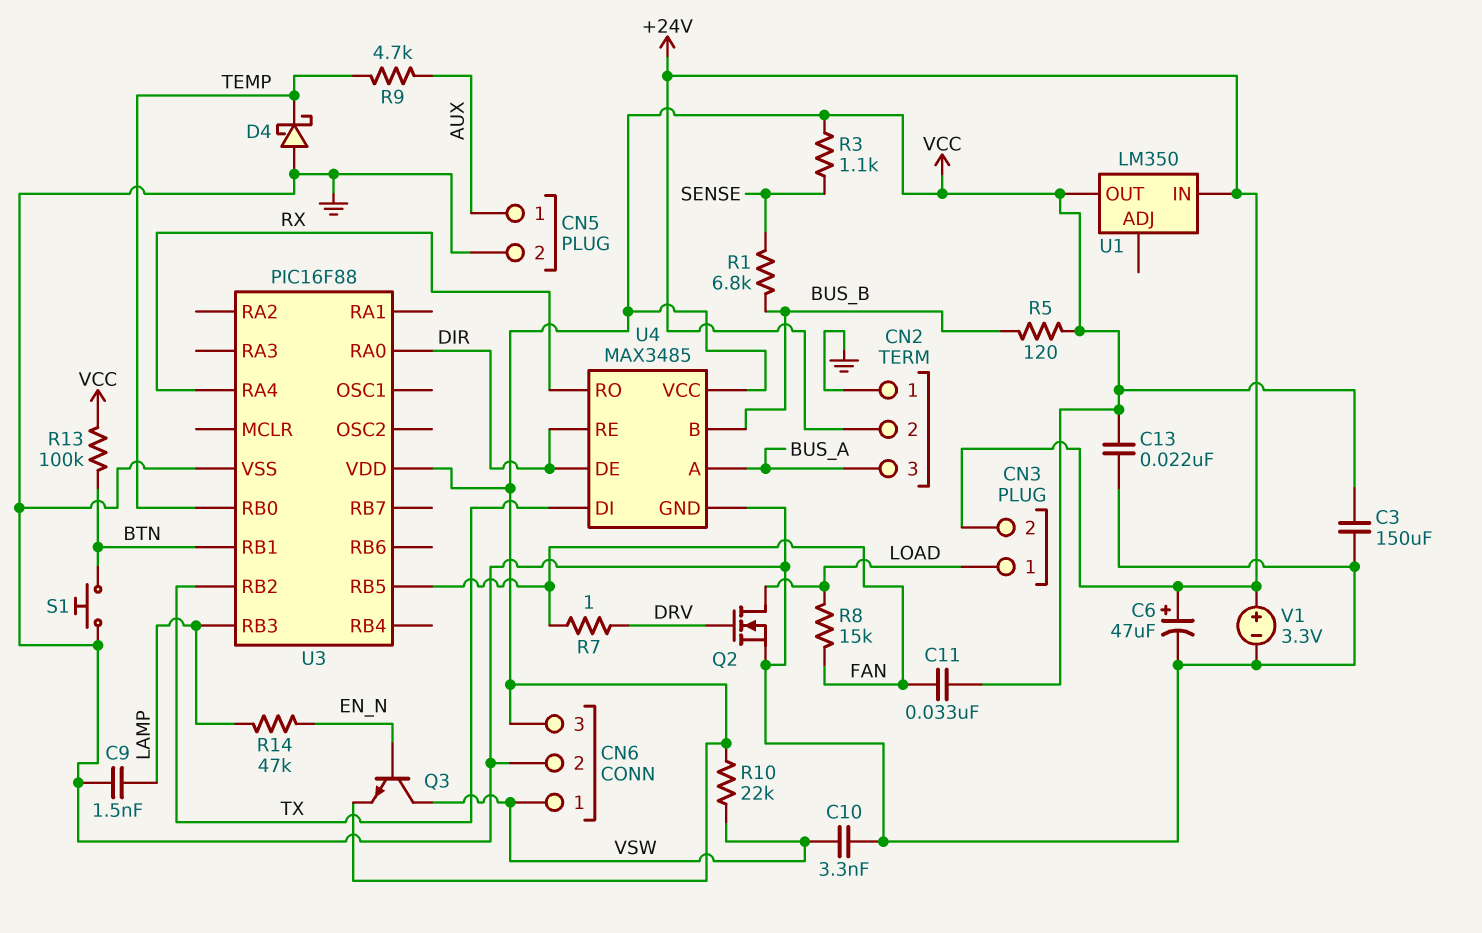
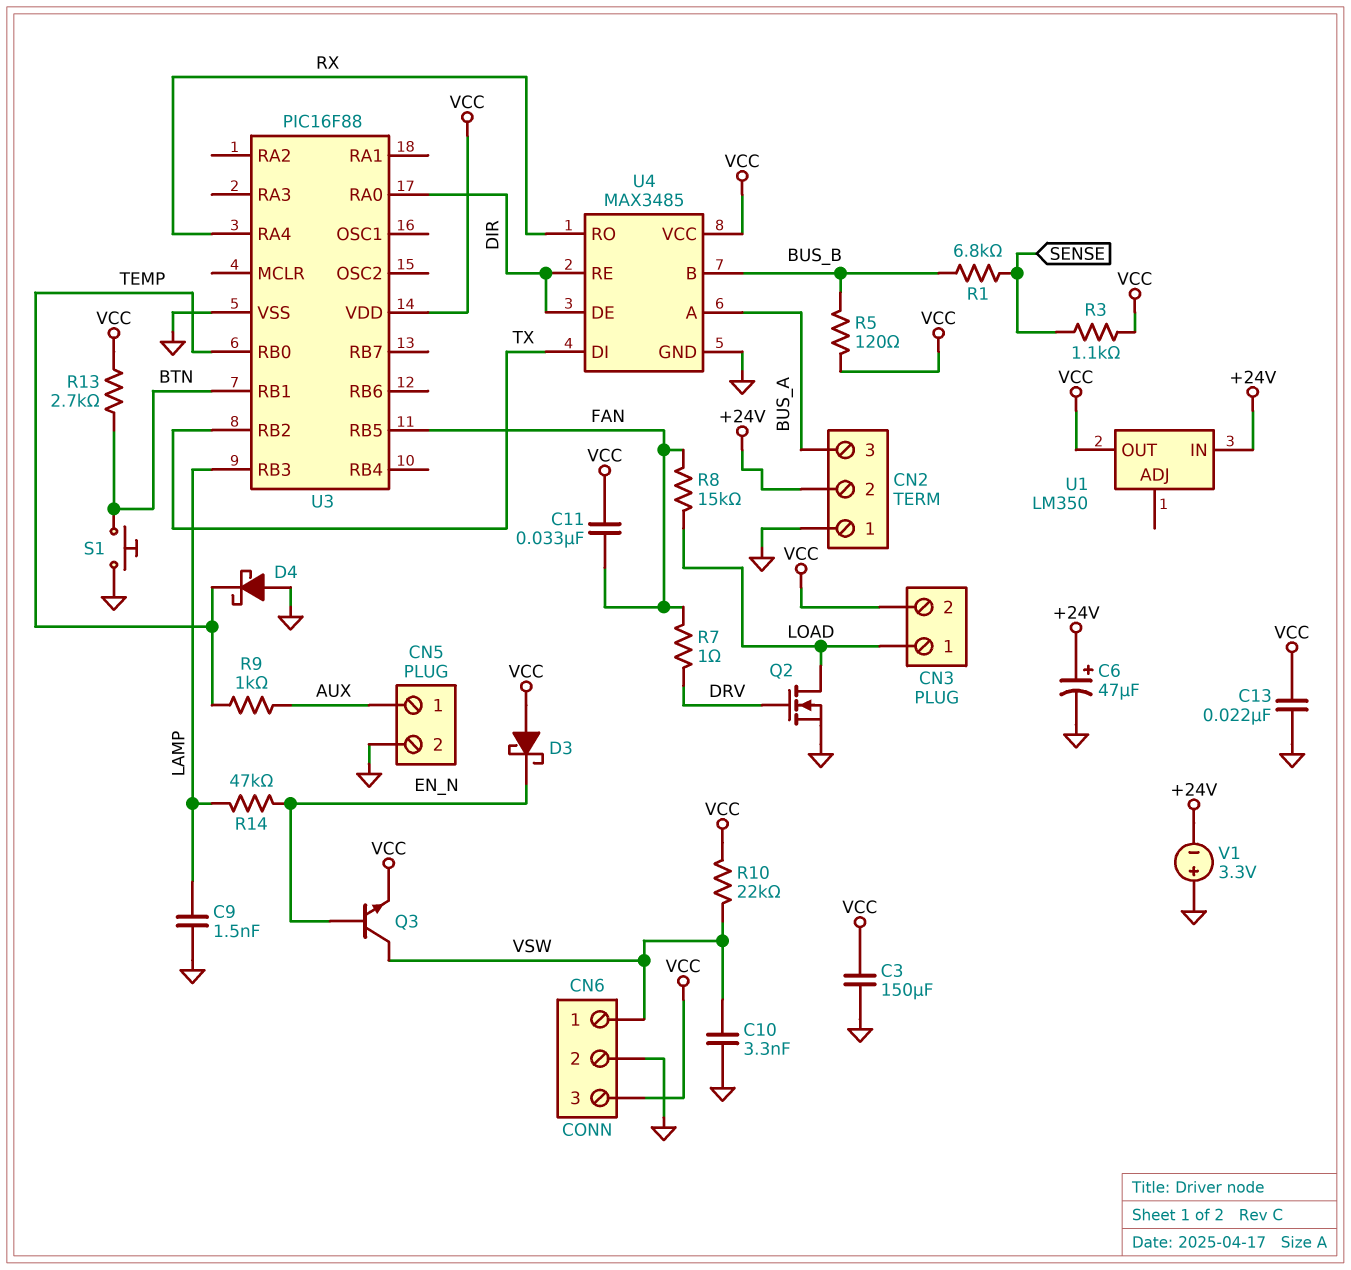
CN3 pin 2: +24V -> VCC
D3: none -> schottky (A VCC, K EN_N)
R9: 4.7k (AUX, TEMP) -> 1k (AUX, TEMP)
R13: 100k (BTN, VCC) -> 2.7k (BTN, VCC)
V1: 3.3V (plus +24V, minus GND) -> 3.3V (plus GND, minus +24V)

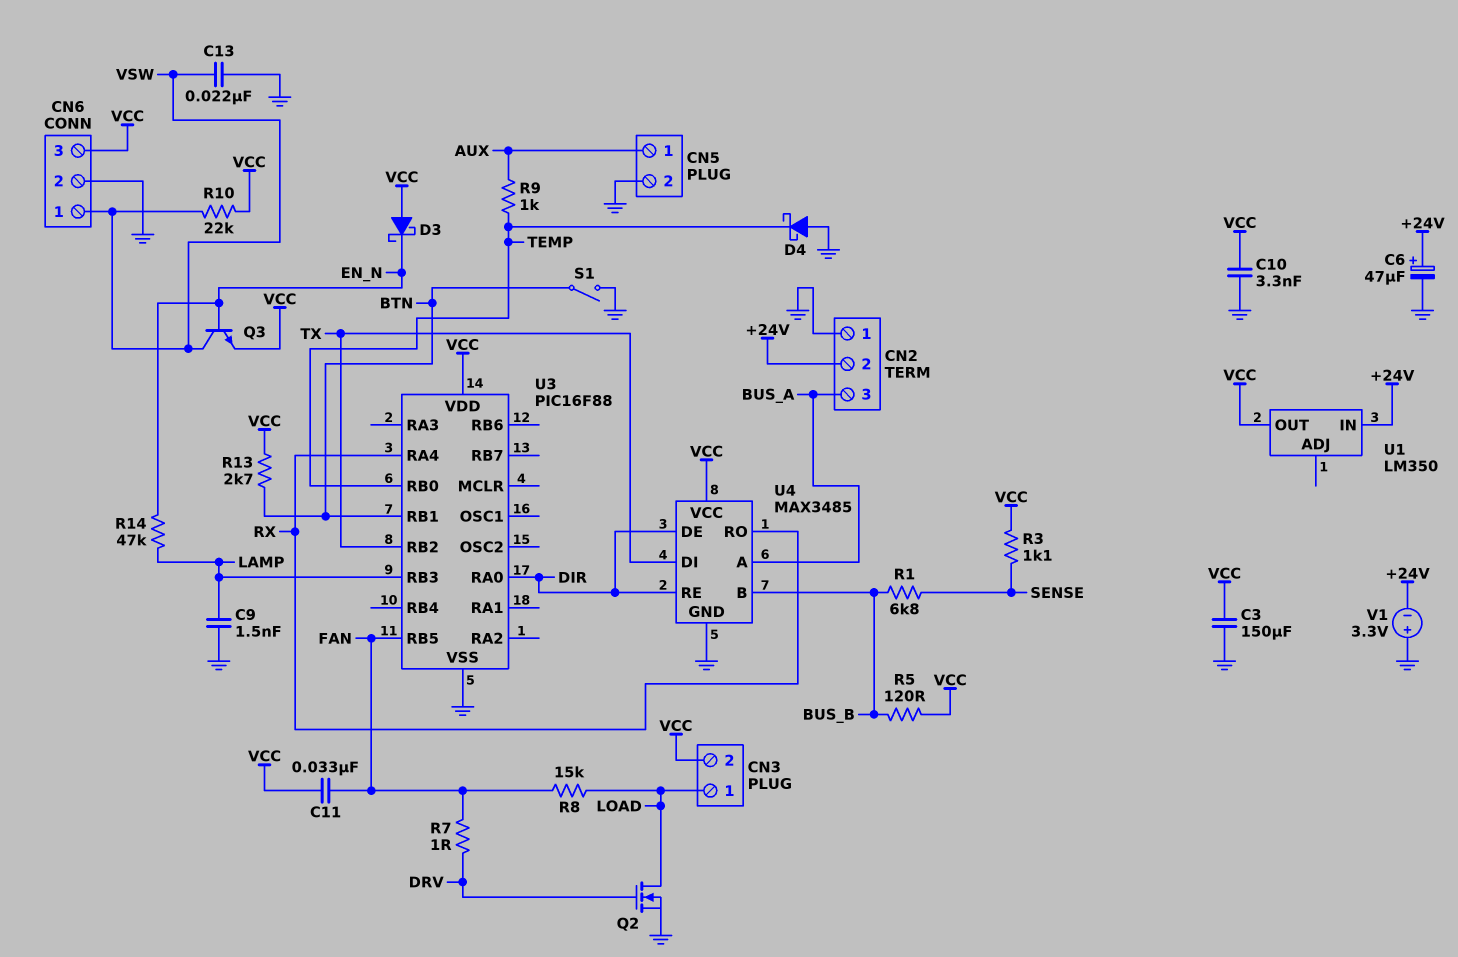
C10: 3.3nF (GND, VSW) -> 3.3nF (GND, VCC)
C13: 22nF (GND, VCC) -> 22nF (GND, VSW)
S1: button (BTN, GND) -> switch (BTN, GND)

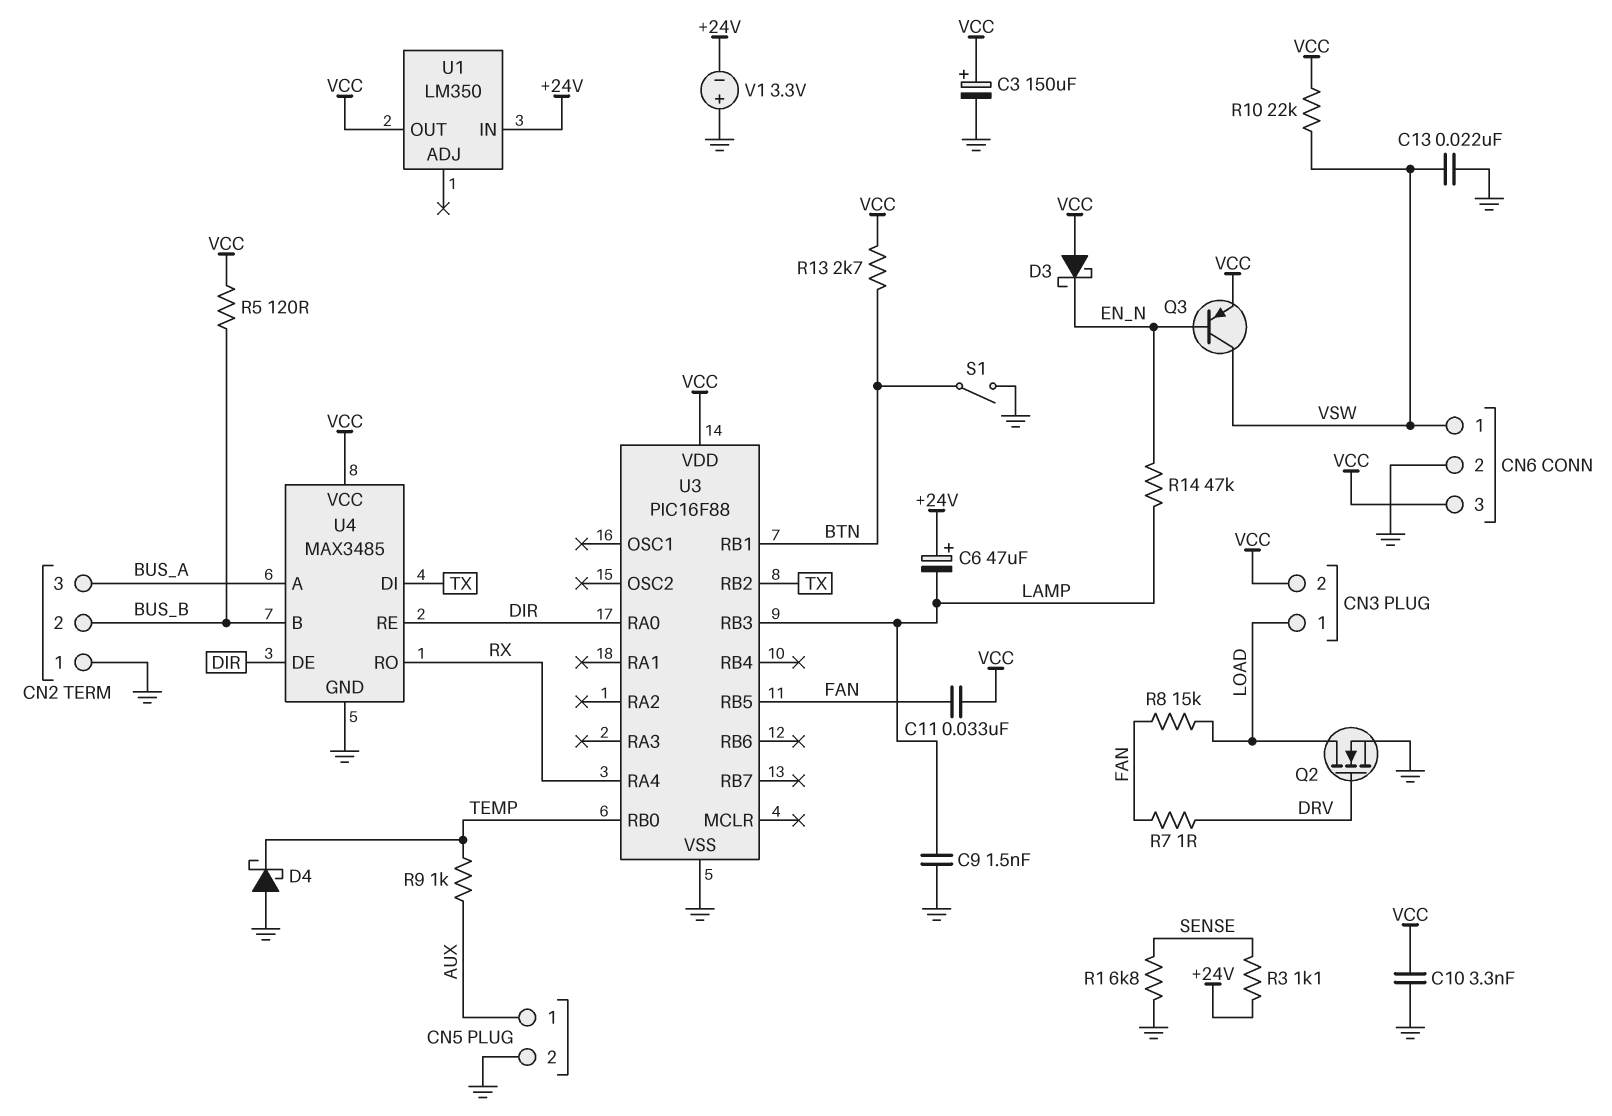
C3: 150uF (GND, VCC) -> 150uF (plus VCC, minus GND)
C6: 47uF (plus +24V, minus GND) -> 47uF (plus +24V, minus LAMP)
CN2 pin 2: +24V -> BUS_B
Q3: NPN (B EN_N, C VSW, E VCC) -> PNP (B EN_N, C VSW, E VCC)
R1: 6.8k (BUS_B, SENSE) -> 6.8k (GND, SENSE)
R3: 1.1k (SENSE, VCC) -> 1.1k (+24V, SENSE)

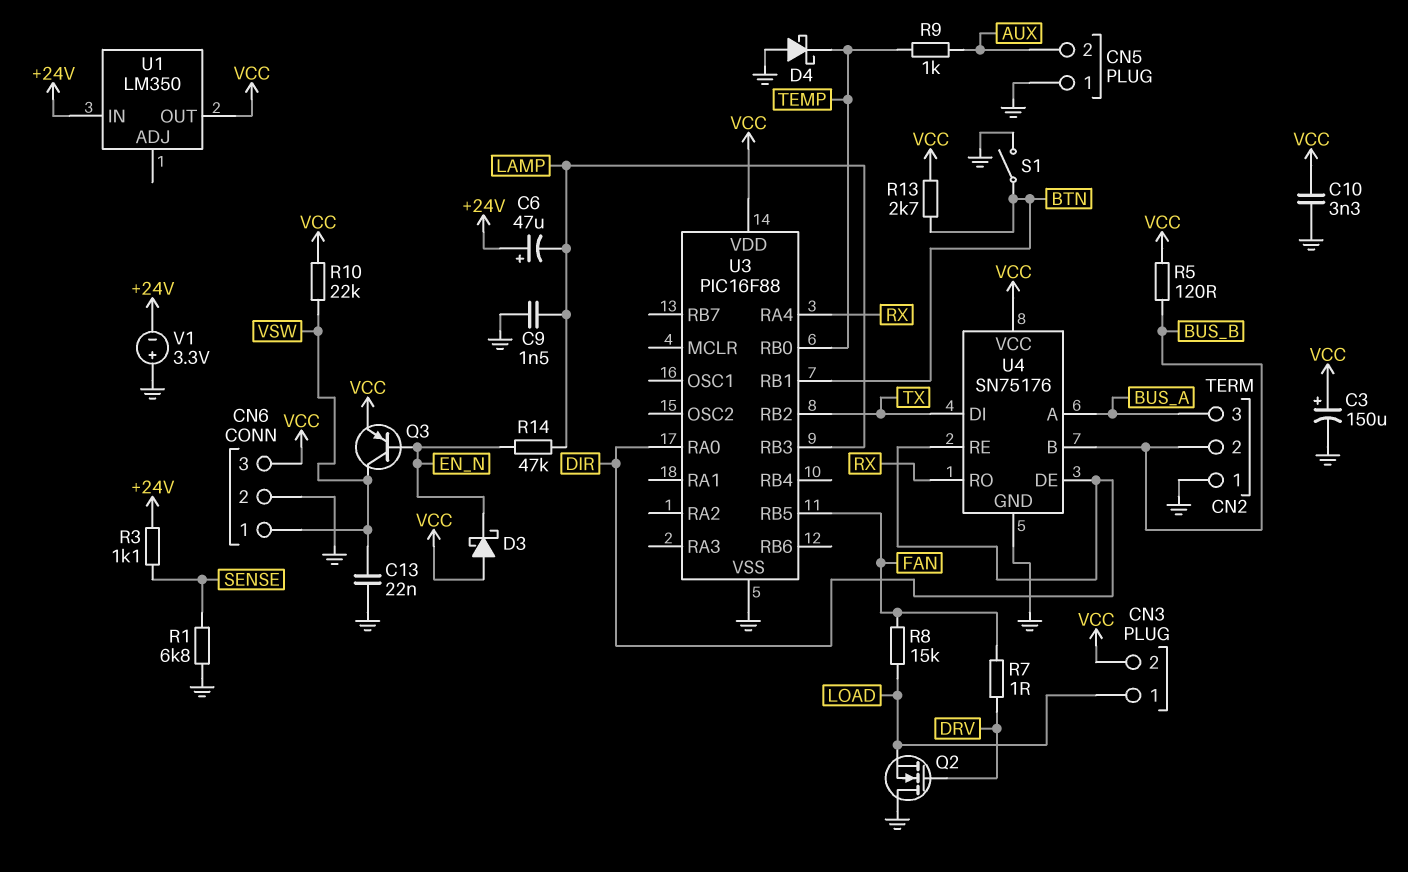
C11: 33nF (FAN, VCC) -> none
CN5 pin 1: AUX -> GND
CN5 pin 2: GND -> AUX
Q2: NMOS (G DRV, D LOAD, S GND) -> NMOS (G DRV, D GND, S LOAD)
U4: MAX3485 -> SN75176

